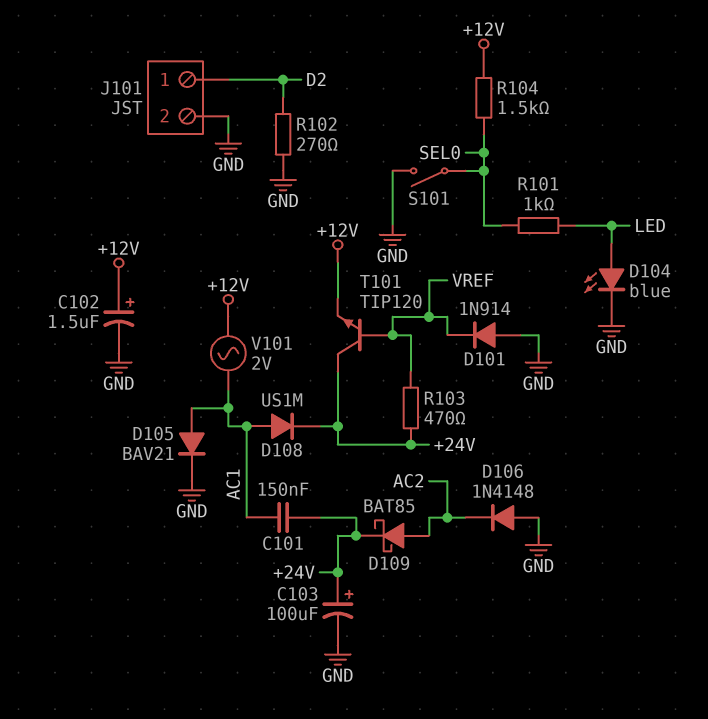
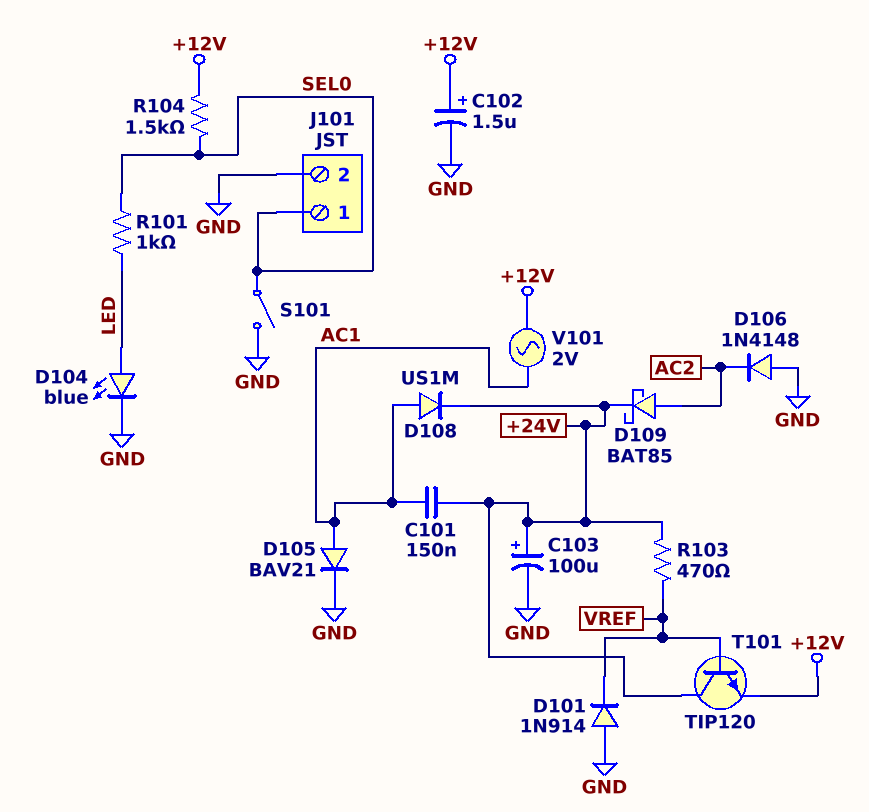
J101 pin 1: D2 -> SEL0
R102: 270 (D2, GND) -> none

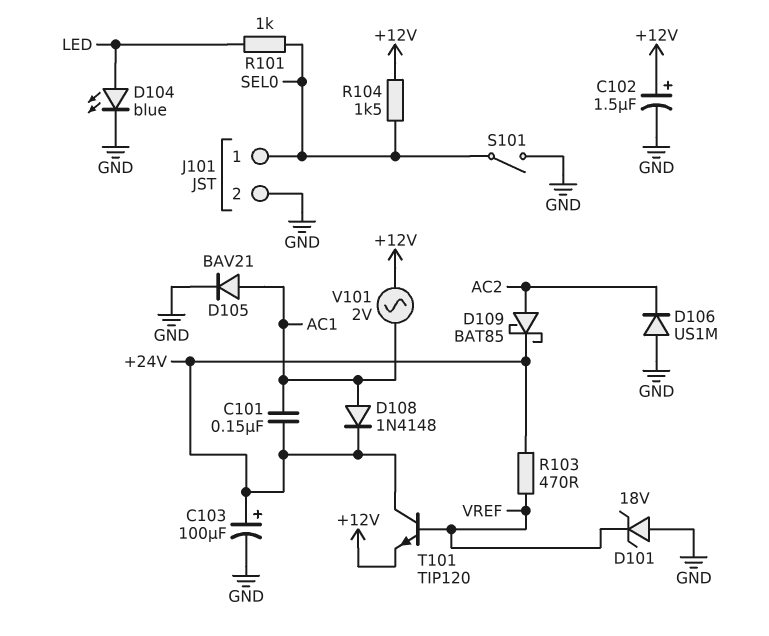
D101: diode 1N914 (A GND, K VREF) -> zener 18V (A GND, K VREF)
D106: diode 1N4148 (A GND, K AC2) -> diode US1M (A GND, K AC2)
D108: diode US1M (A AC1, K +24V) -> diode 1N4148 (A AC1, K +24V)

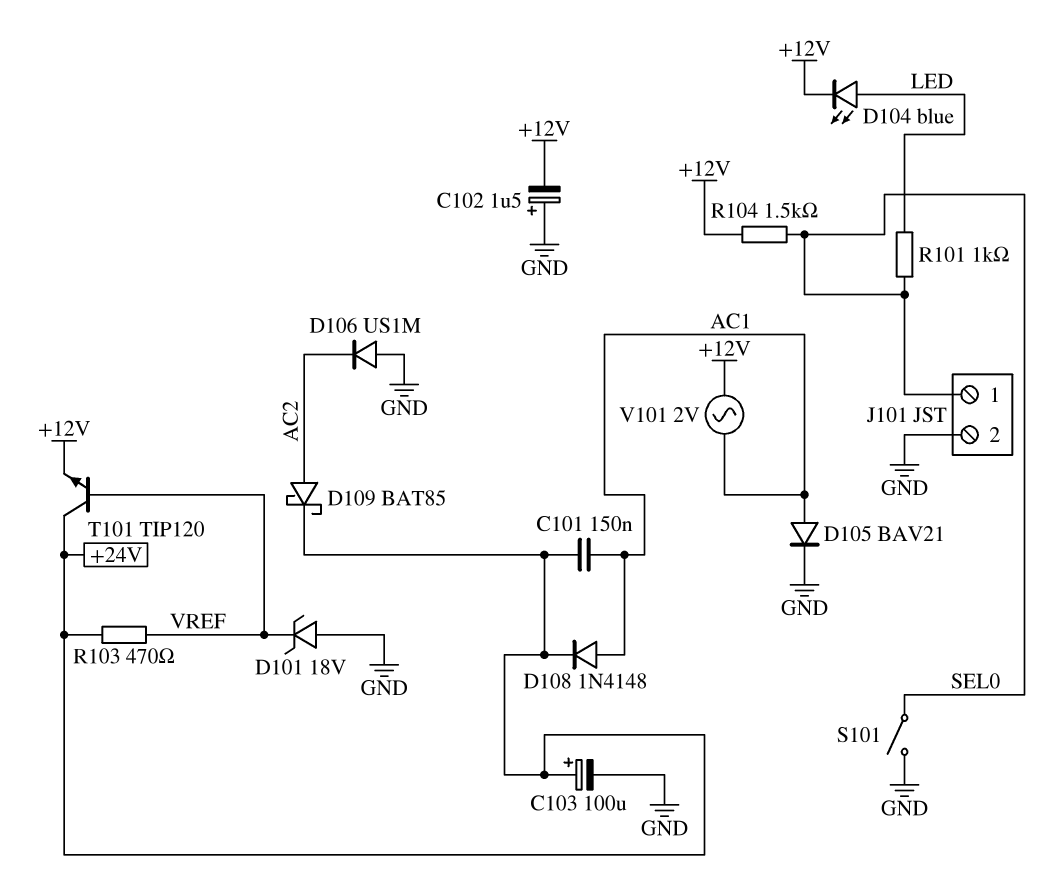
C102: 1.5uF (plus +12V, minus GND) -> 1.5uF (plus GND, minus +12V)
D104: LED blue (A LED, K GND) -> LED blue (A LED, K +12V)

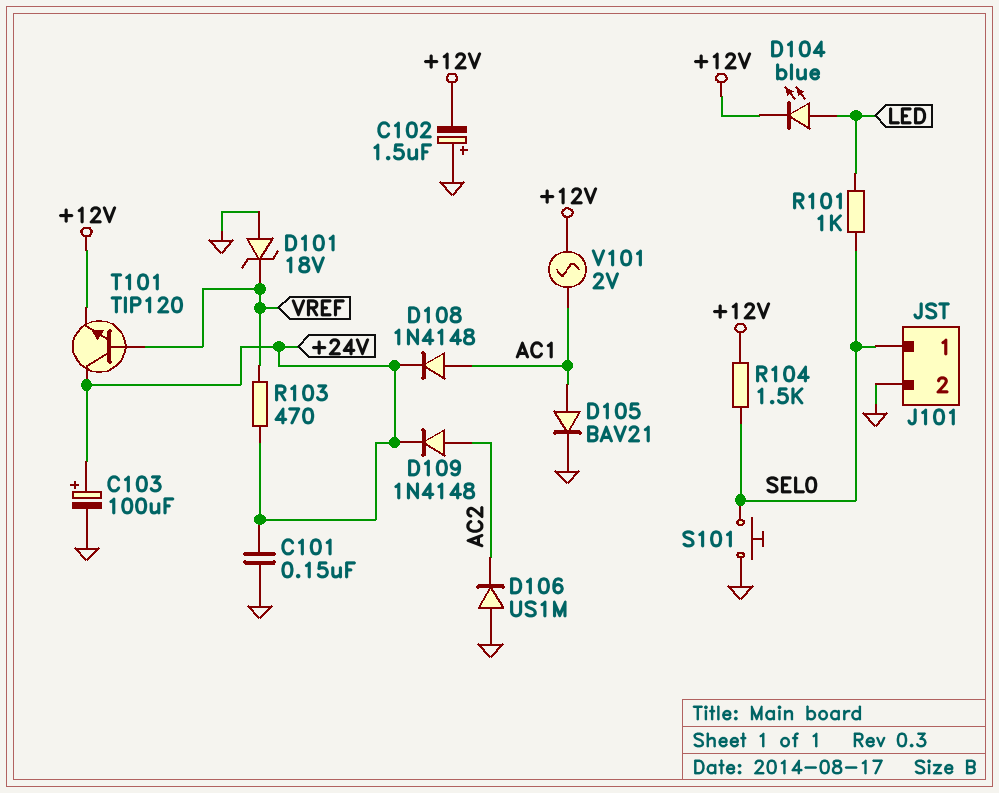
C101: 150nF (+24V, AC1) -> 150nF (+24V, GND)
D109: schottky BAT85 (A AC2, K +24V) -> diode 1N4148 (A AC2, K +24V)
S101: switch (GND, SEL0) -> button (GND, SEL0)

